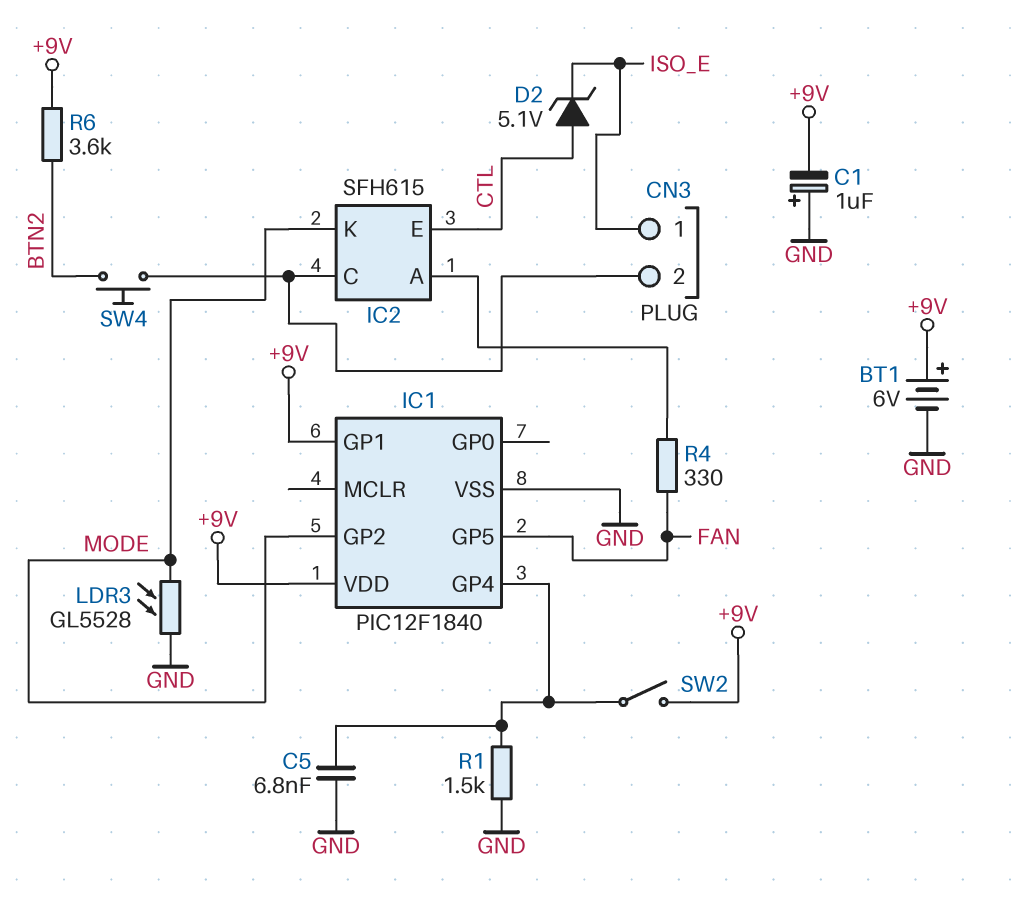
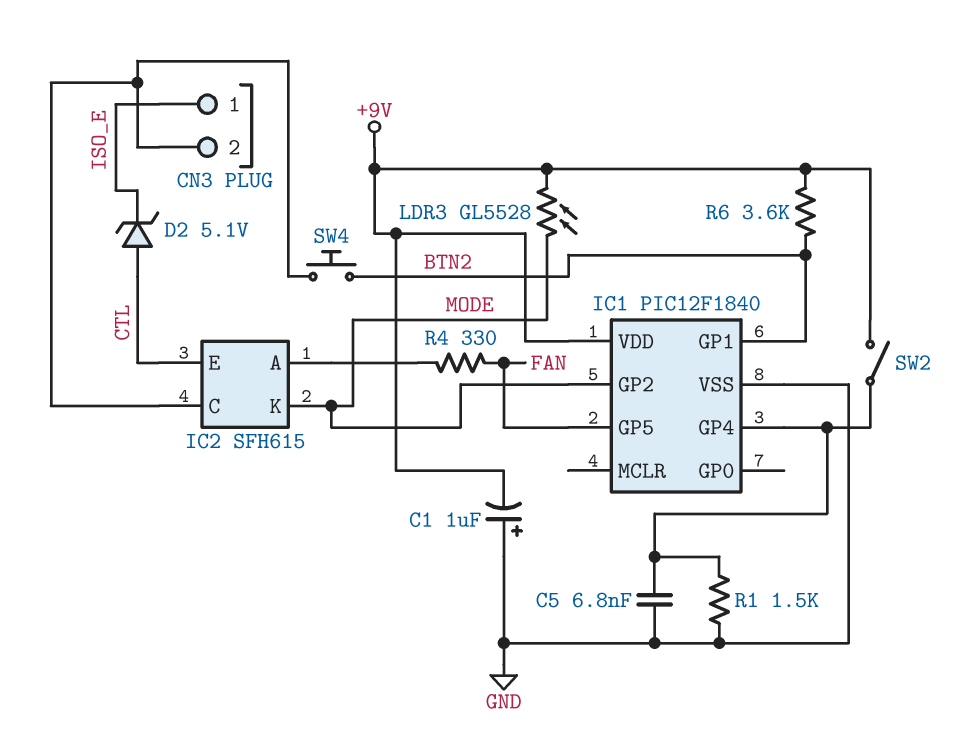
BT1: 6V (plus +9V, minus GND) -> none
IC1 pin GP1: +9V -> BTN2
LDR3: GL5528 (GND, MODE) -> GL5528 (+9V, MODE)

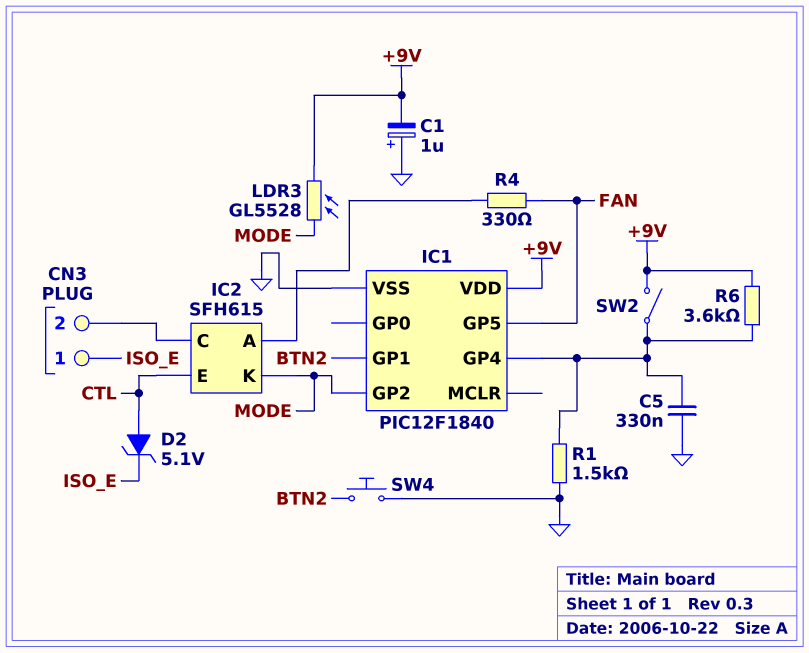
C5: 6.8nF (GND, IC1/GP4) -> 330nF (GND, IC1/GP4)
R6: 3.6k (+9V, BTN2) -> 3.6k (+9V, IC1/GP4)
SW4: button (BTN2, CN3/2) -> button (BTN2, GND)

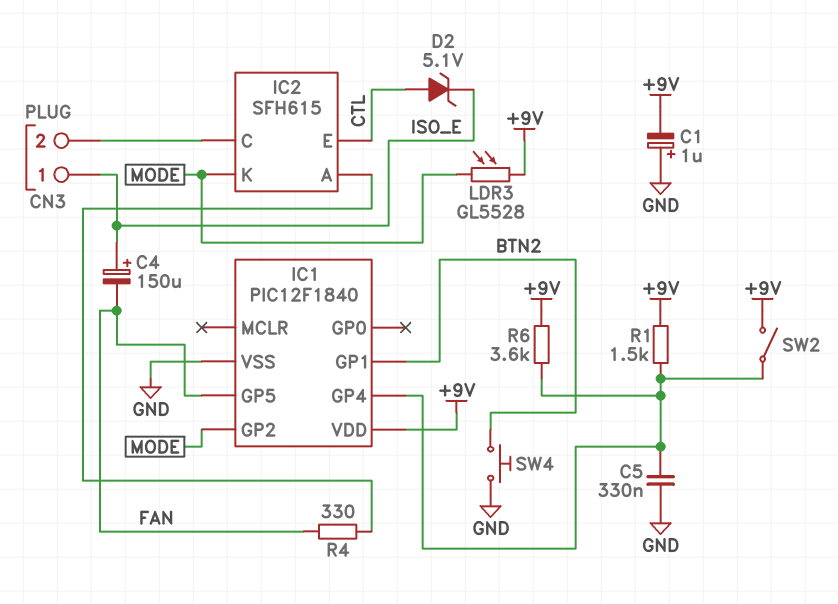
C4: none -> 150uF (plus ISO_E, minus FAN)
R1: 1.5k (GND, IC1/GP4) -> 1.5k (+9V, IC1/GP4)

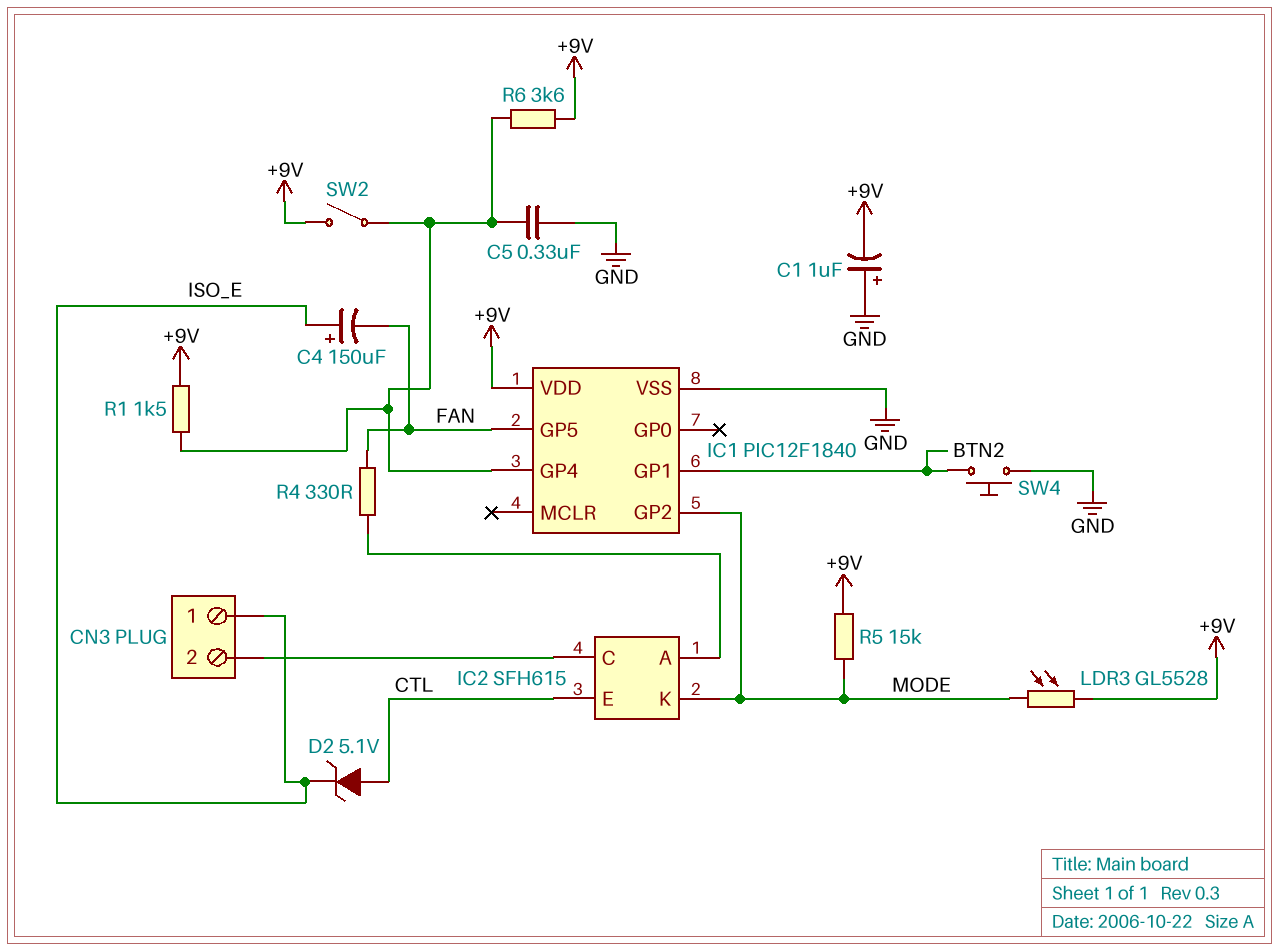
R5: none -> 15k (+9V, MODE)

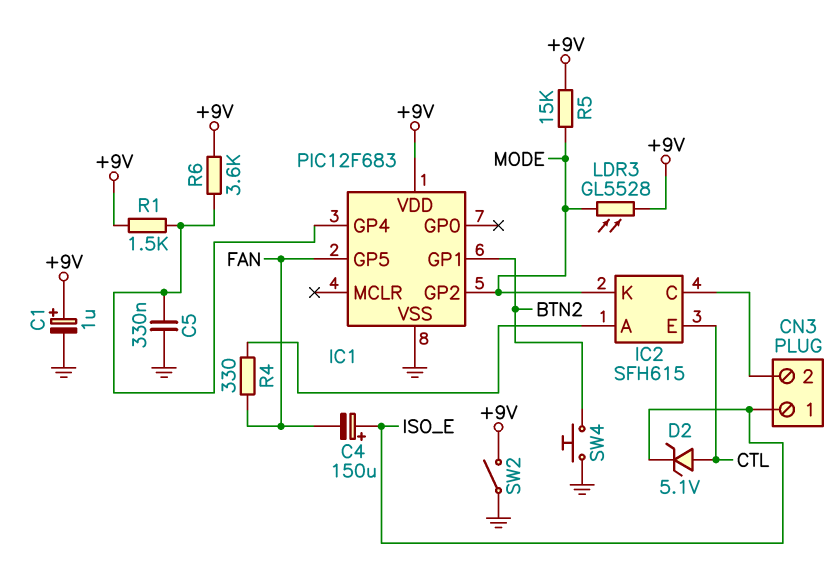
C1: 1uF (plus GND, minus +9V) -> 1uF (plus +9V, minus GND)
IC1: PIC12F1840 -> PIC12F683
SW2: switch (+9V, IC1/GP4) -> switch (+9V, GND)

